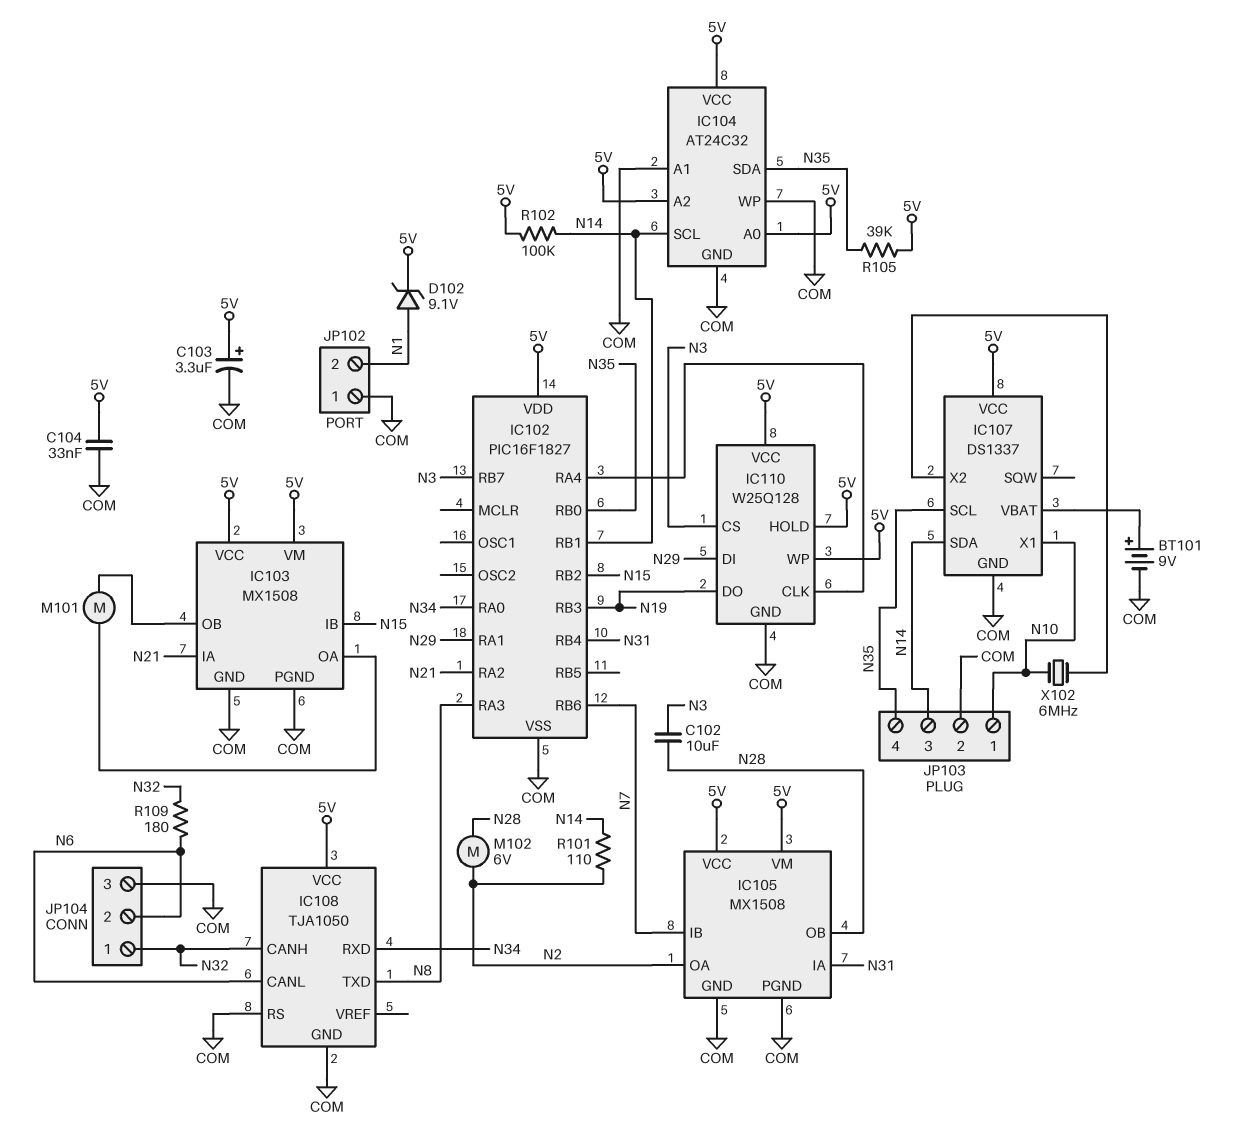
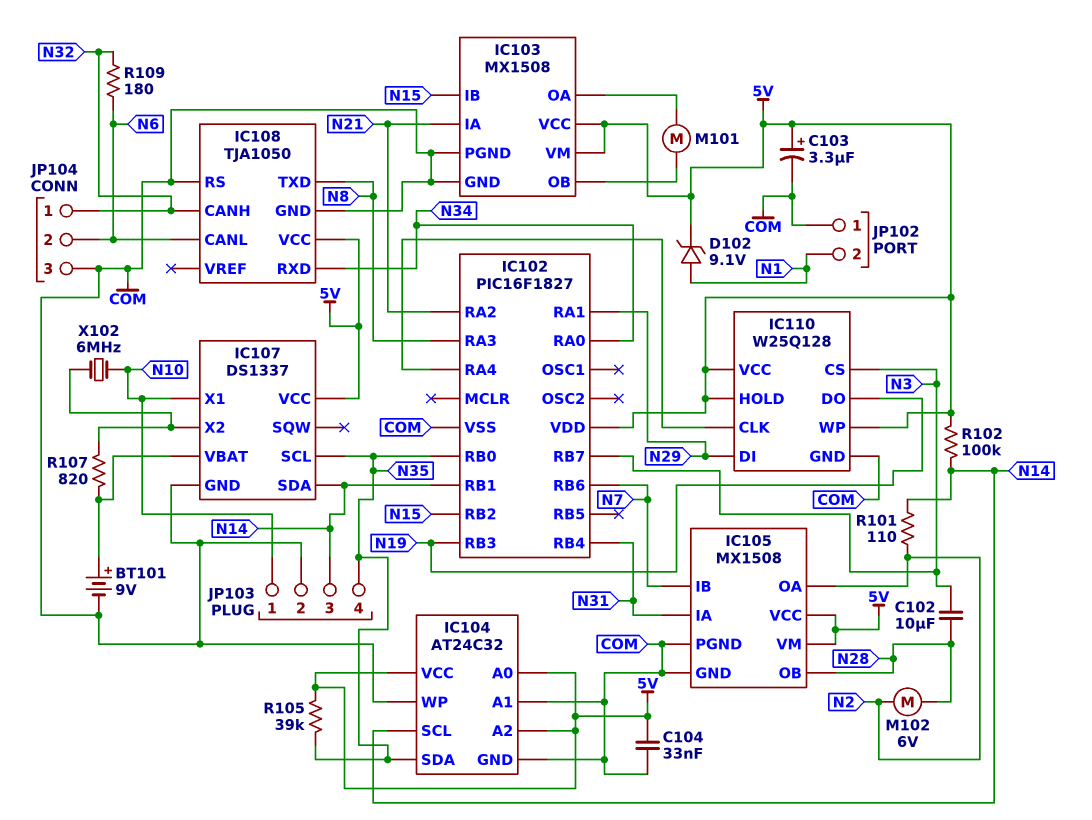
R107: none -> 820 (IC107/VBAT, IC107/X2)

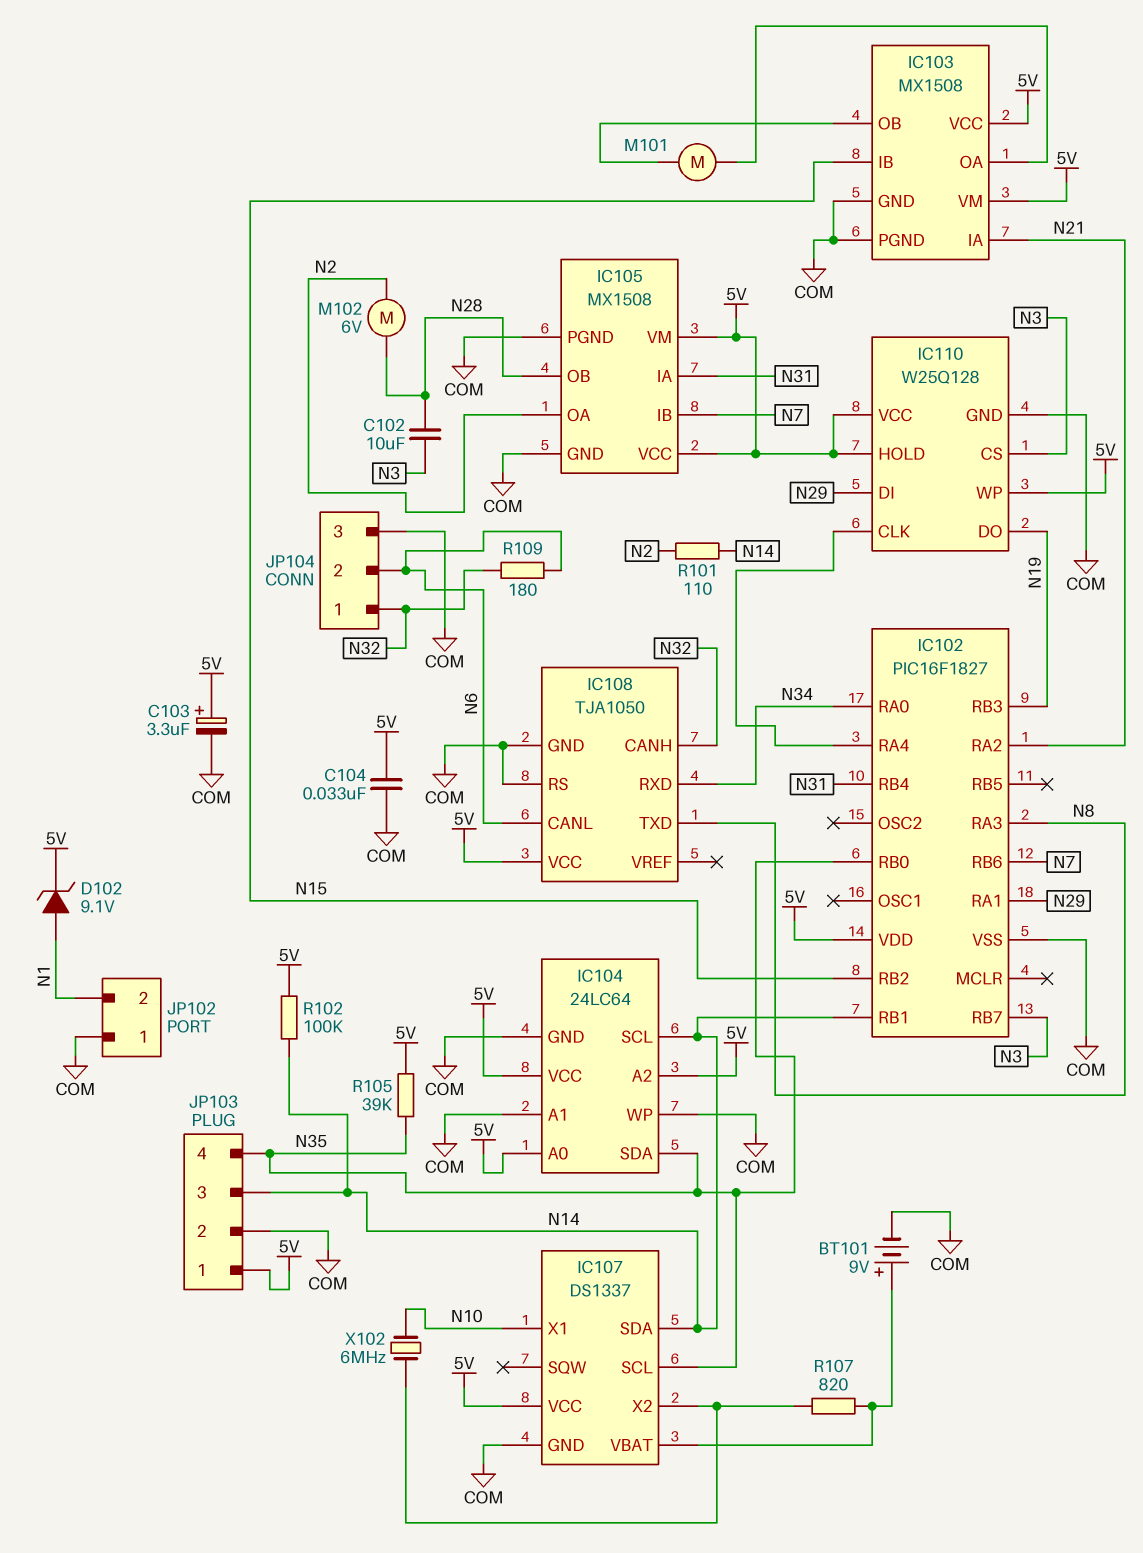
IC104: AT24C32 -> 24LC64
JP103 pin 1: N10 -> 5V

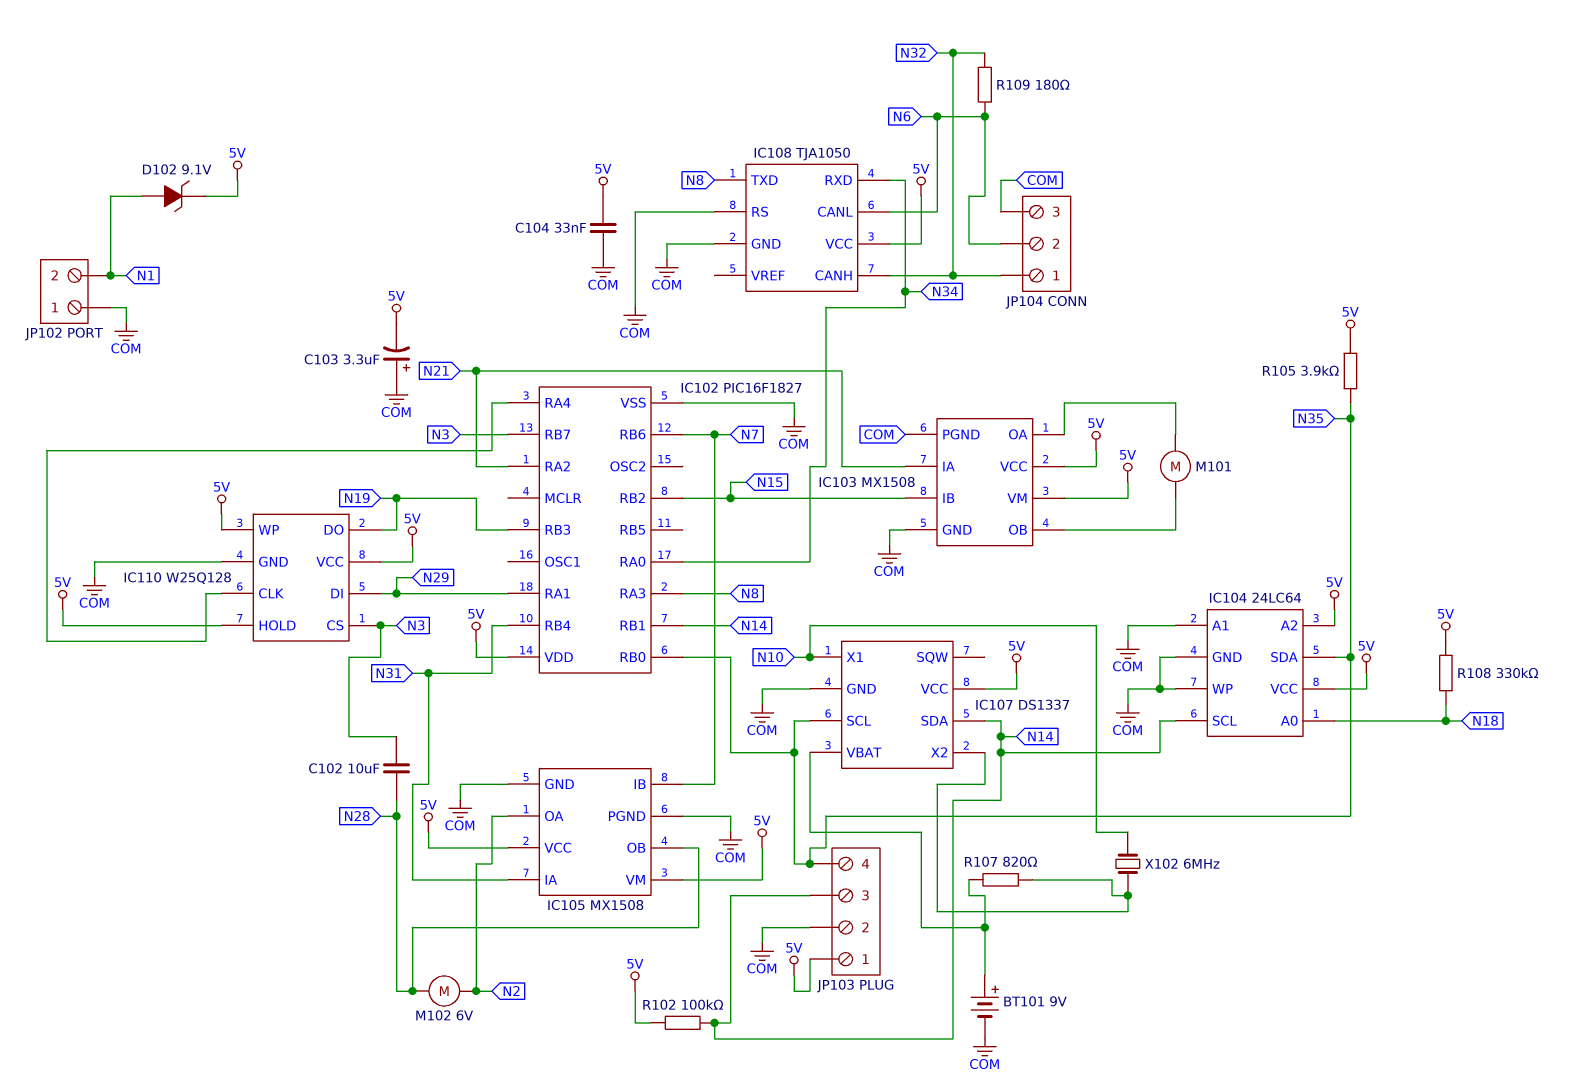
C103: 3.3uF (plus 5V, minus COM) -> 3.3uF (plus COM, minus 5V)
IC104 pin A0: 5V -> N18
R101: 110 (N2, N14) -> none
R105: 39k (5V, N35) -> 3.9k (5V, N35)
R108: none -> 330k (5V, N18)

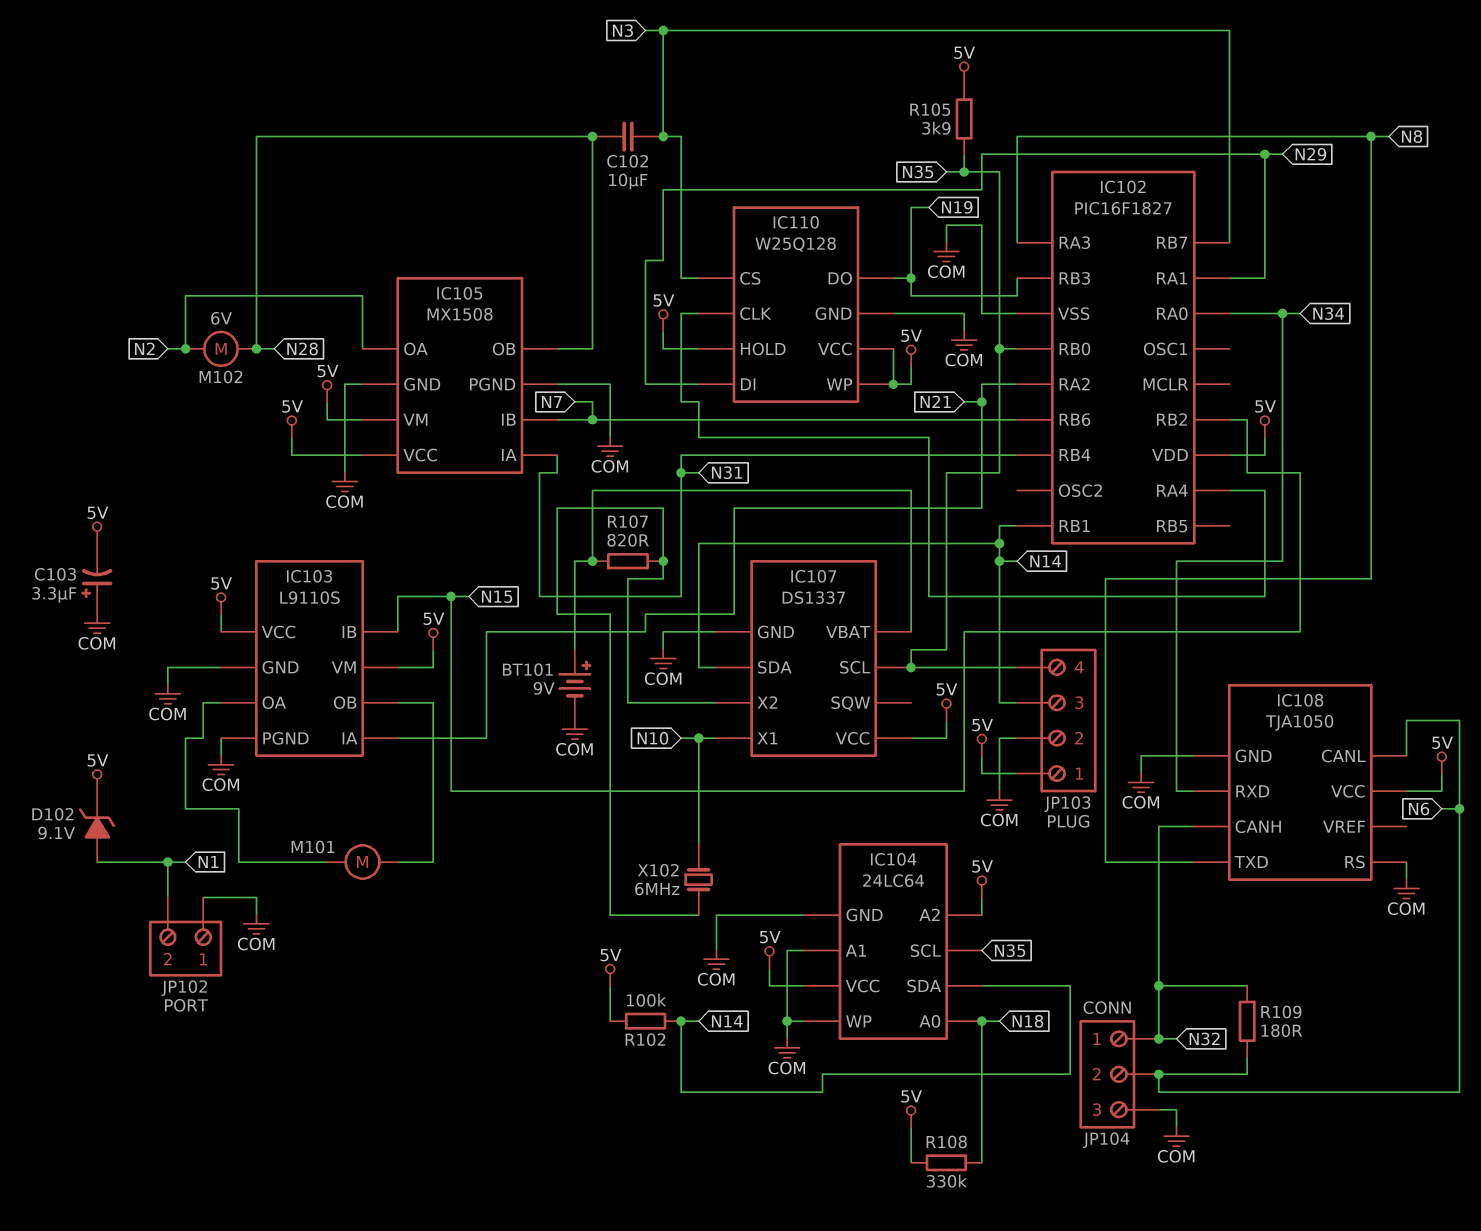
C104: 33nF (5V, COM) -> none
IC103: MX1508 -> L9110S
IC104 pin SCL: N14 -> N35
IC104 pin SDA: N35 -> N14

